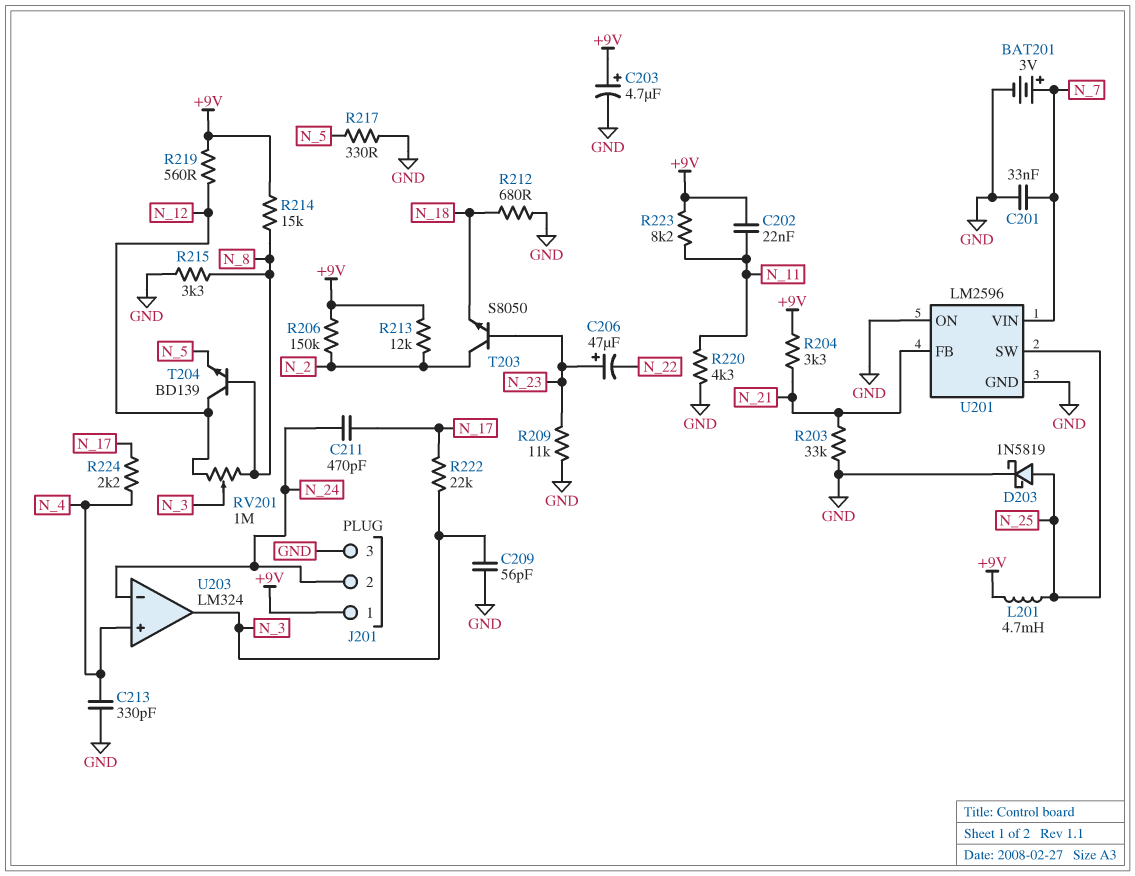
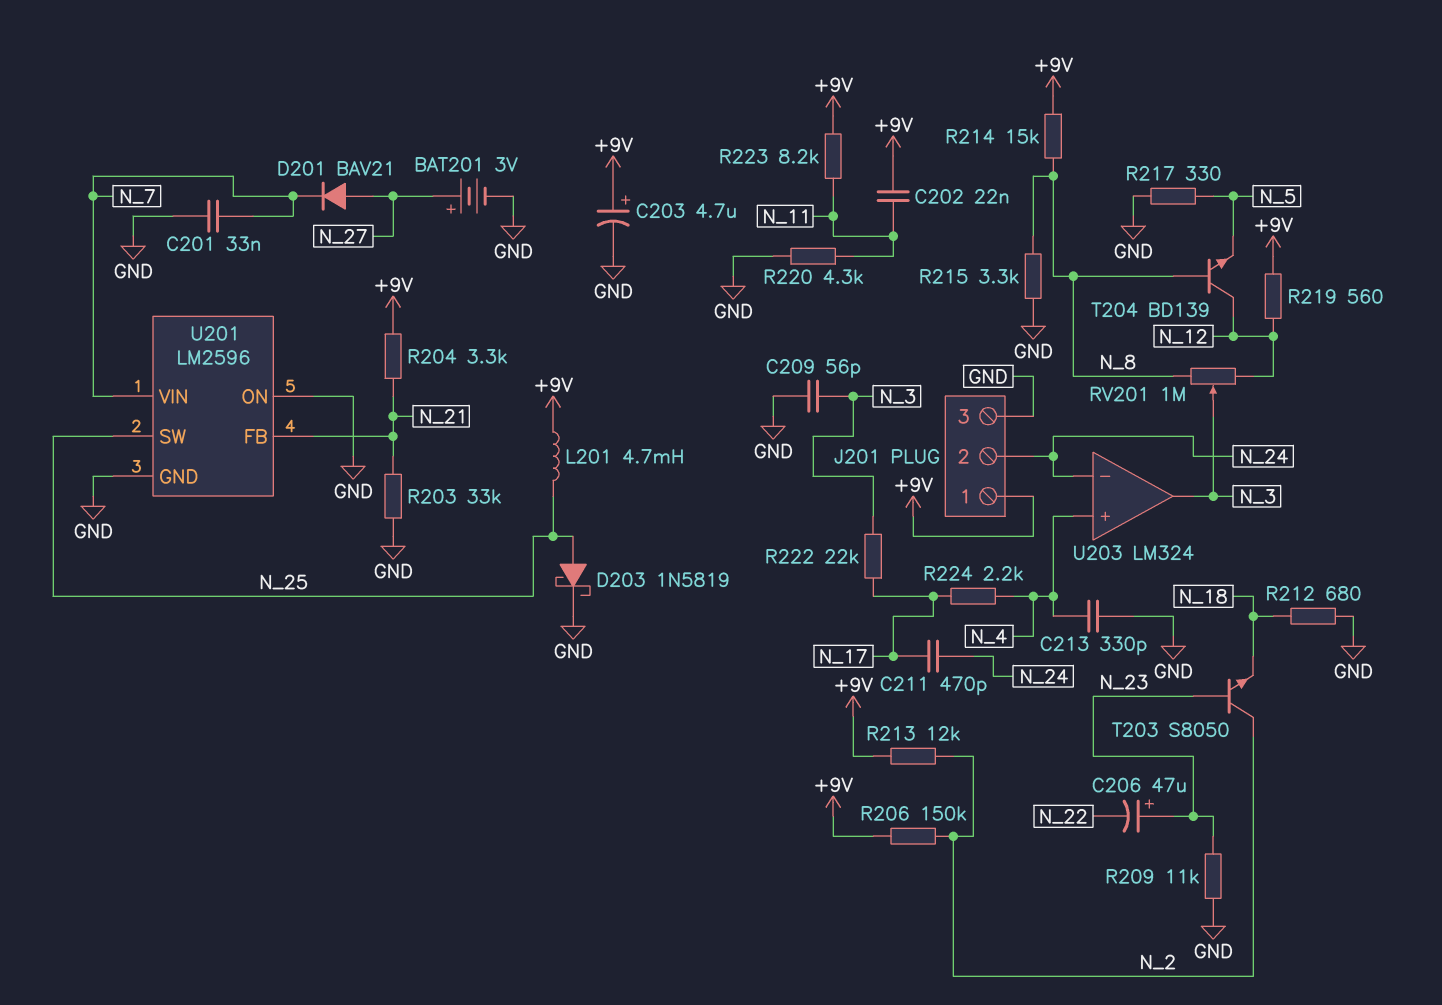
BAT201: 3V (plus N_7, minus GND) -> 3V (plus N_27, minus GND)
D201: none -> diode BAV21 (A N_27, K N_7)

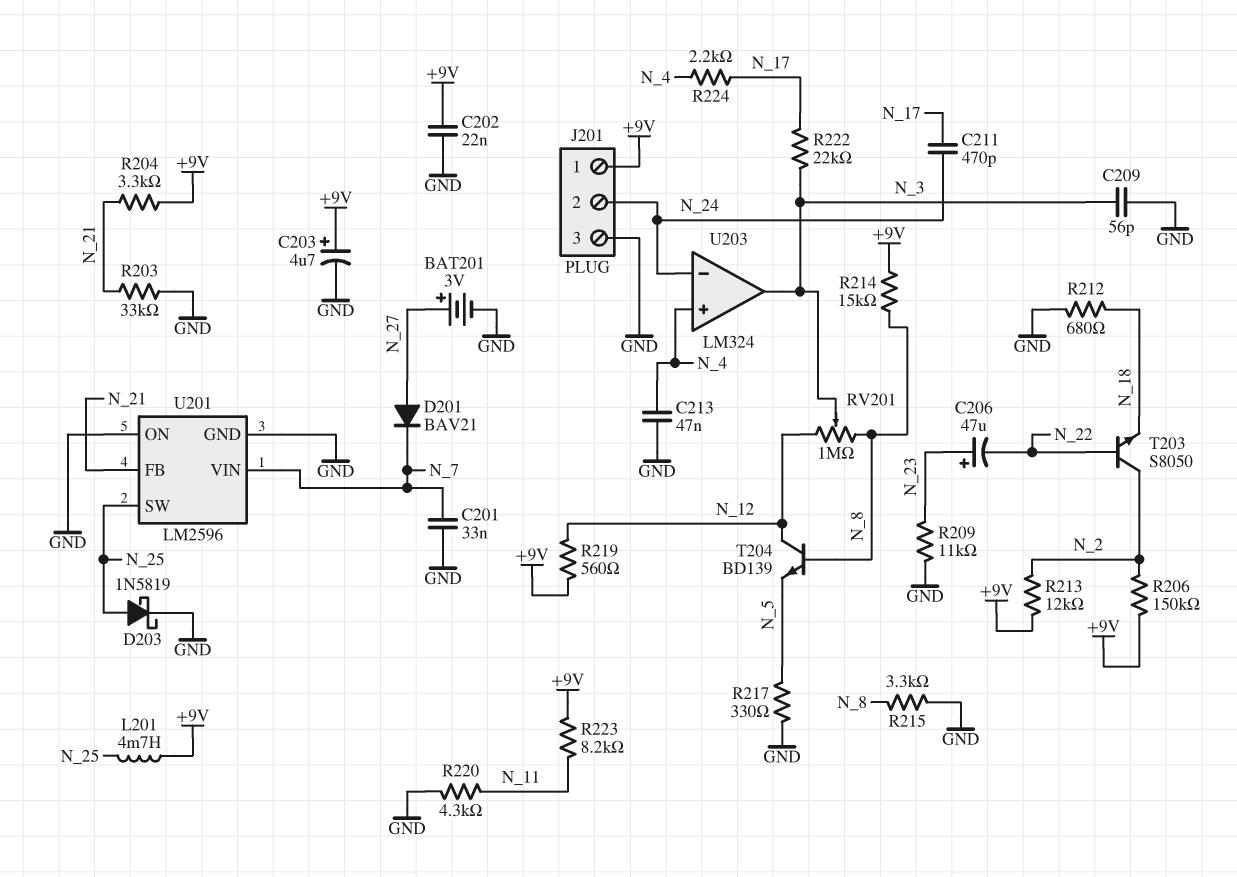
C202: 22nF (+9V, N_11) -> 22nF (+9V, GND)
C213: 330pF (GND, N_4) -> 47nF (GND, N_4)
T203: NPN S8050 (B N_23, C N_2, E N_18) -> NPN S8050 (B N_22, C N_2, E N_18)

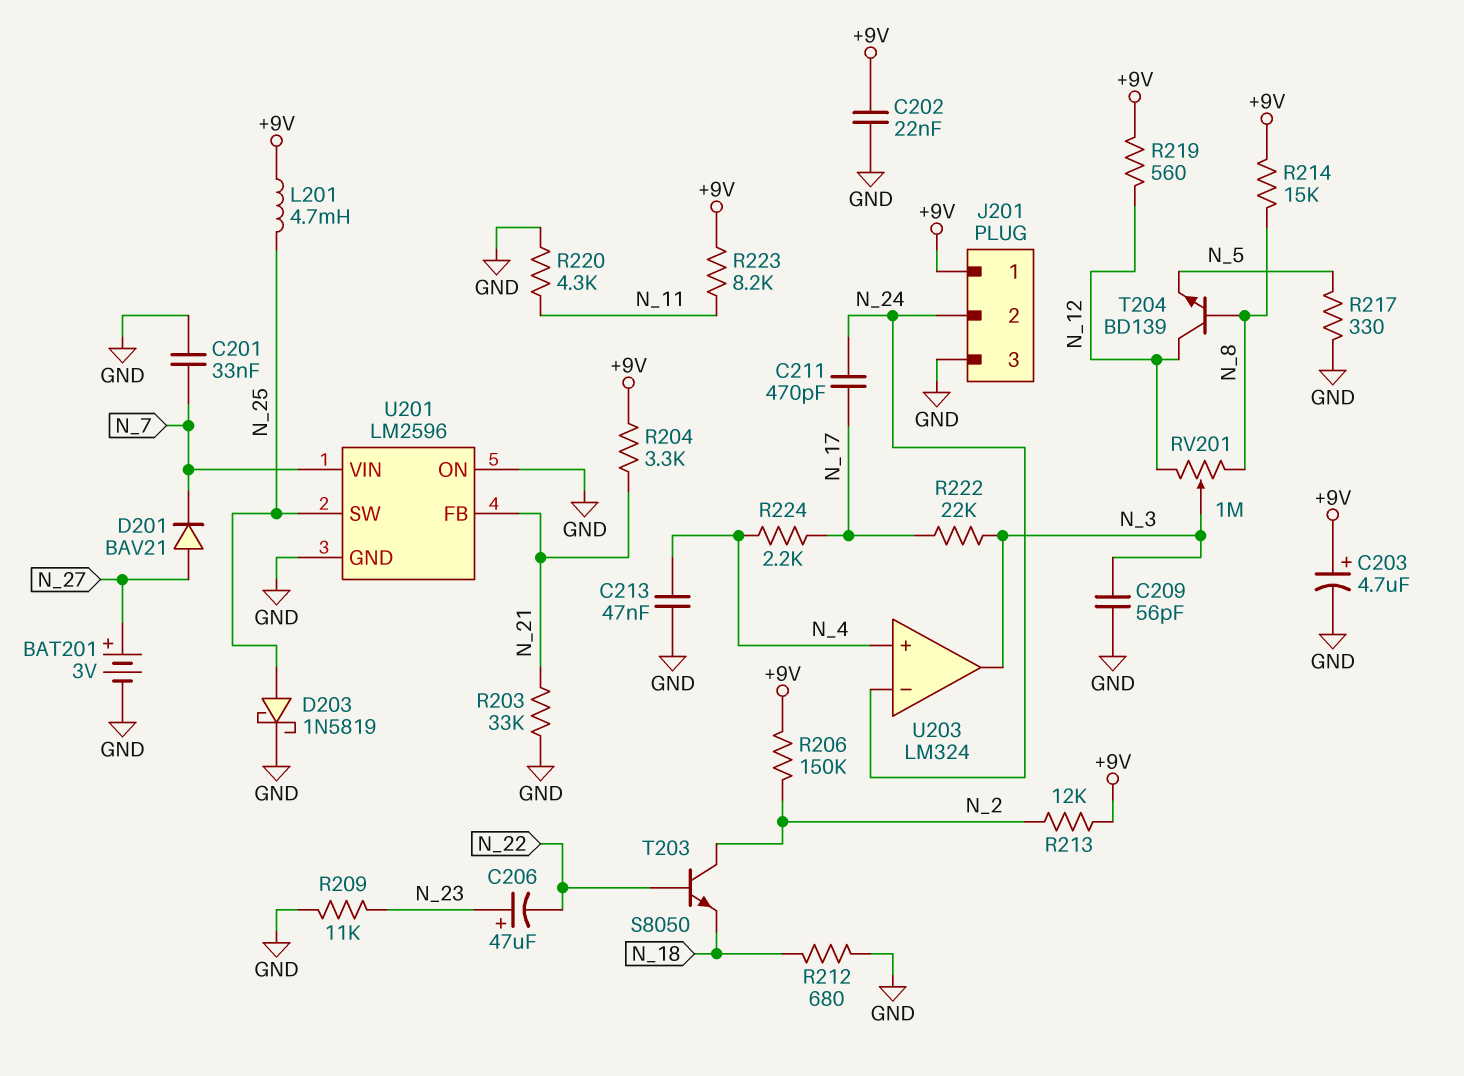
R215: 3.3k (GND, N_8) -> none

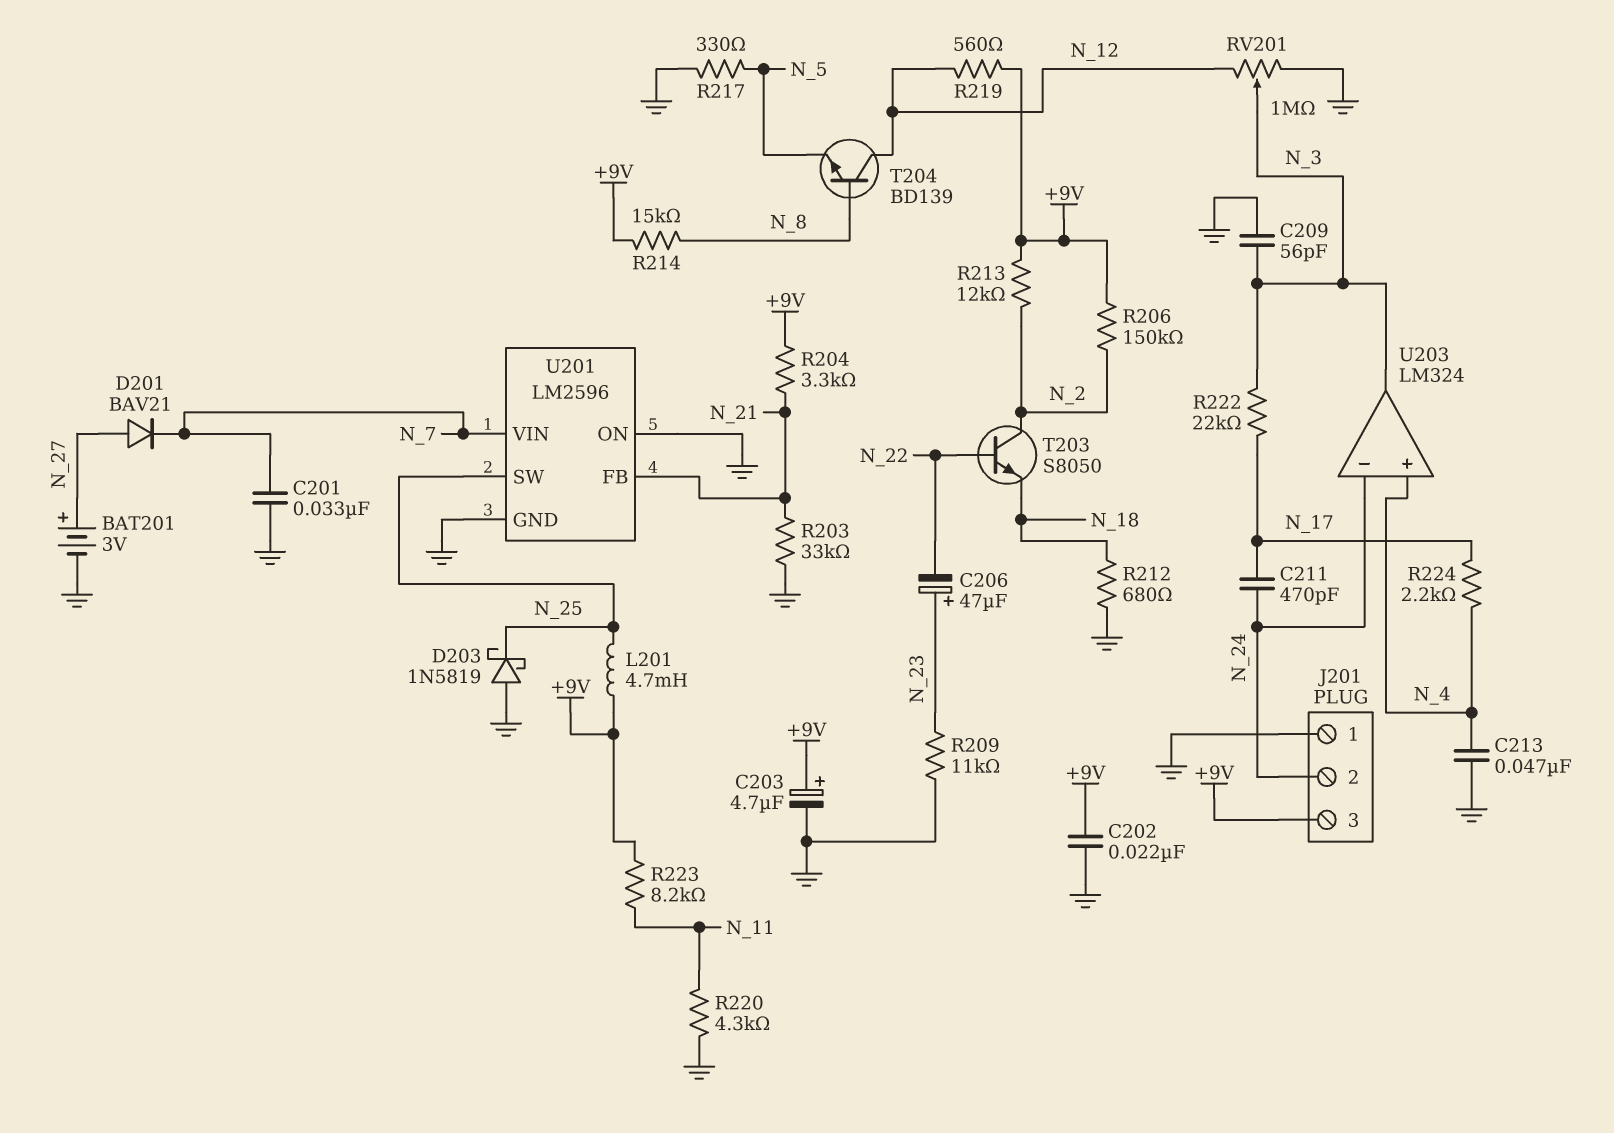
D203: schottky 1N5819 (A N_25, K GND) -> schottky 1N5819 (A GND, K N_25)
J201 pin 1: +9V -> GND
J201 pin 3: GND -> +9V
RV201: 1M (N_8, N_12, wiper N_3) -> 1M (GND, N_12, wiper N_3)

